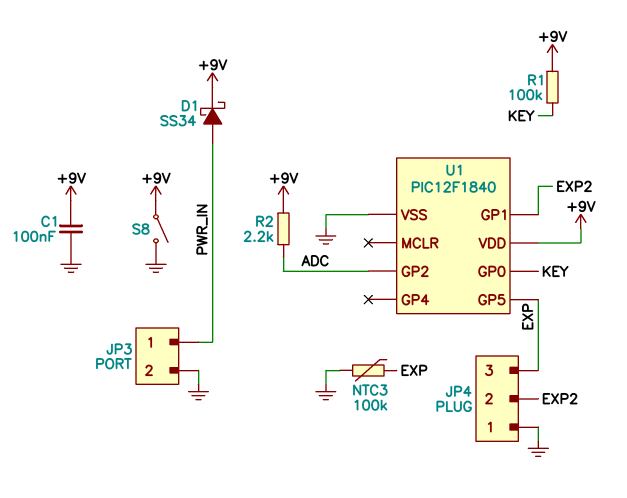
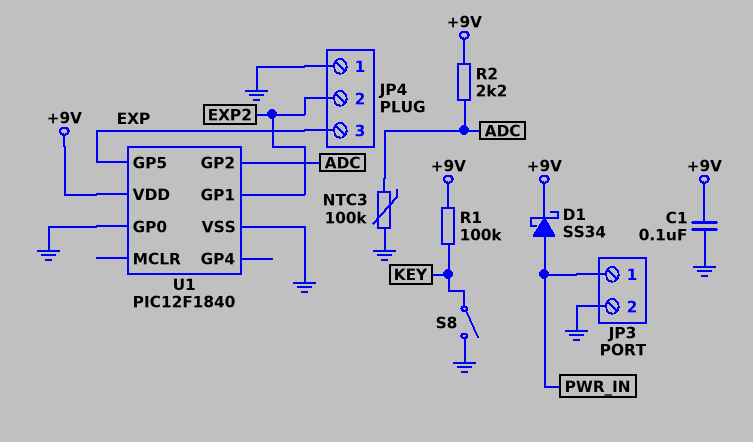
NTC3: 100k (EXP, GND) -> 100k (ADC, GND)
S8: switch (+9V, GND) -> switch (GND, KEY)
U1 pin GP0: KEY -> GND

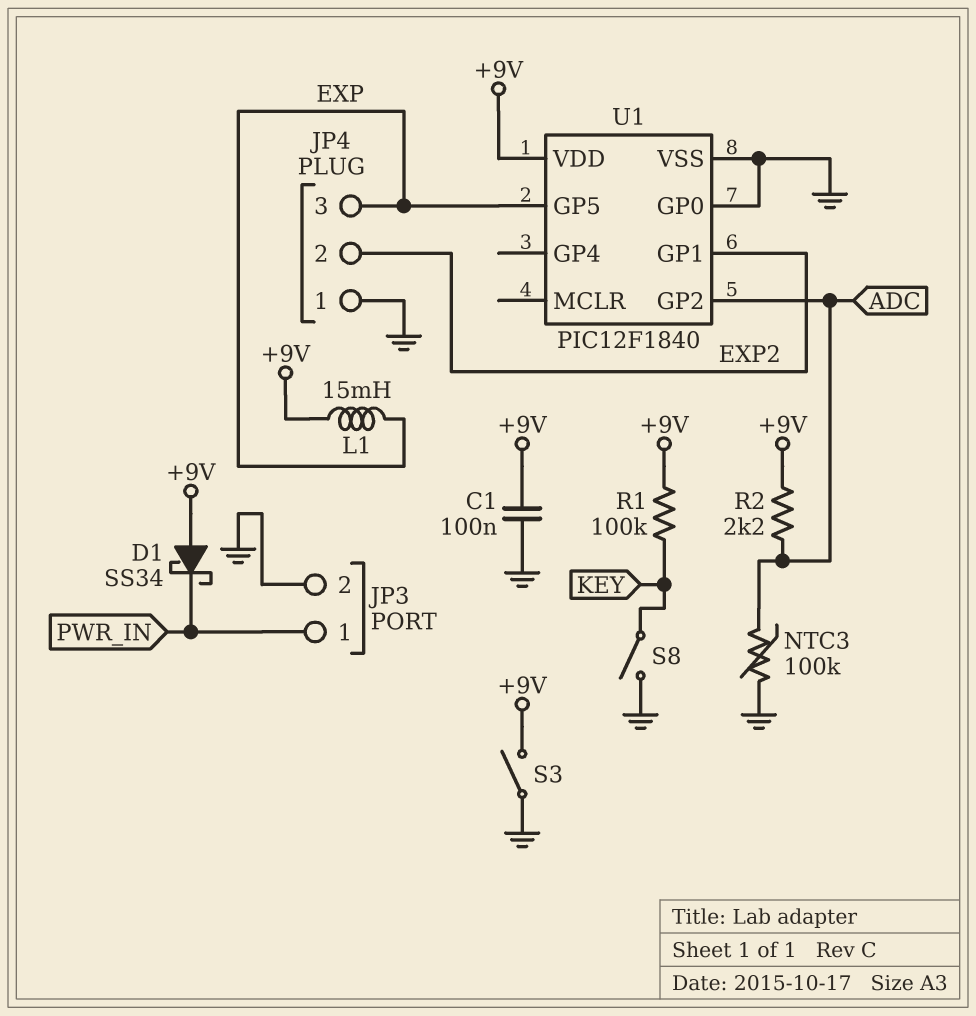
D1: schottky SS34 (A PWR_IN, K +9V) -> schottky SS34 (A +9V, K PWR_IN)
L1: none -> 15mH (+9V, EXP)
S3: none -> switch (+9V, GND)

